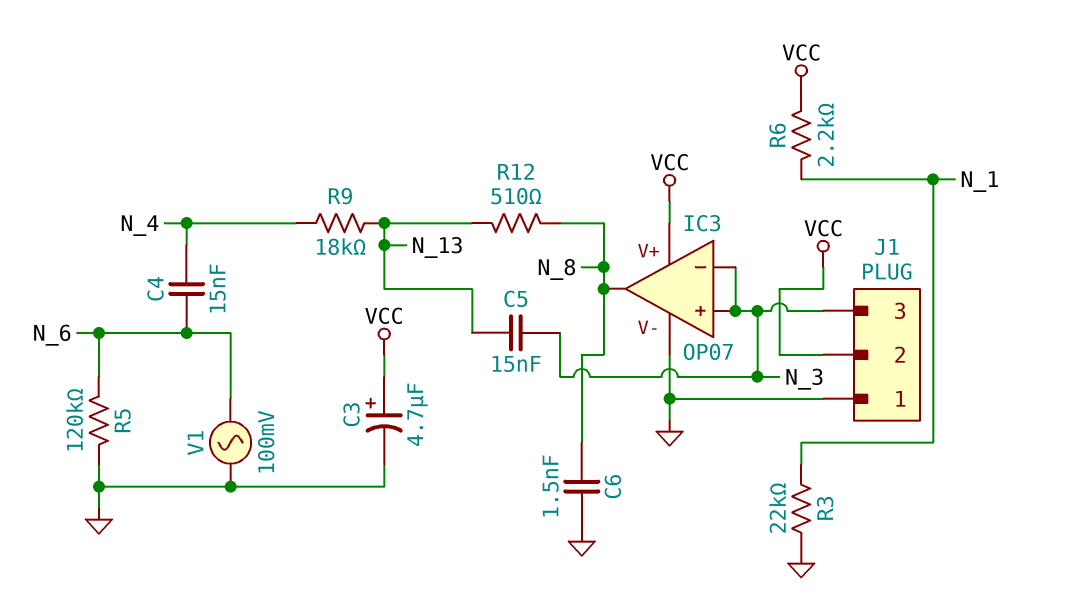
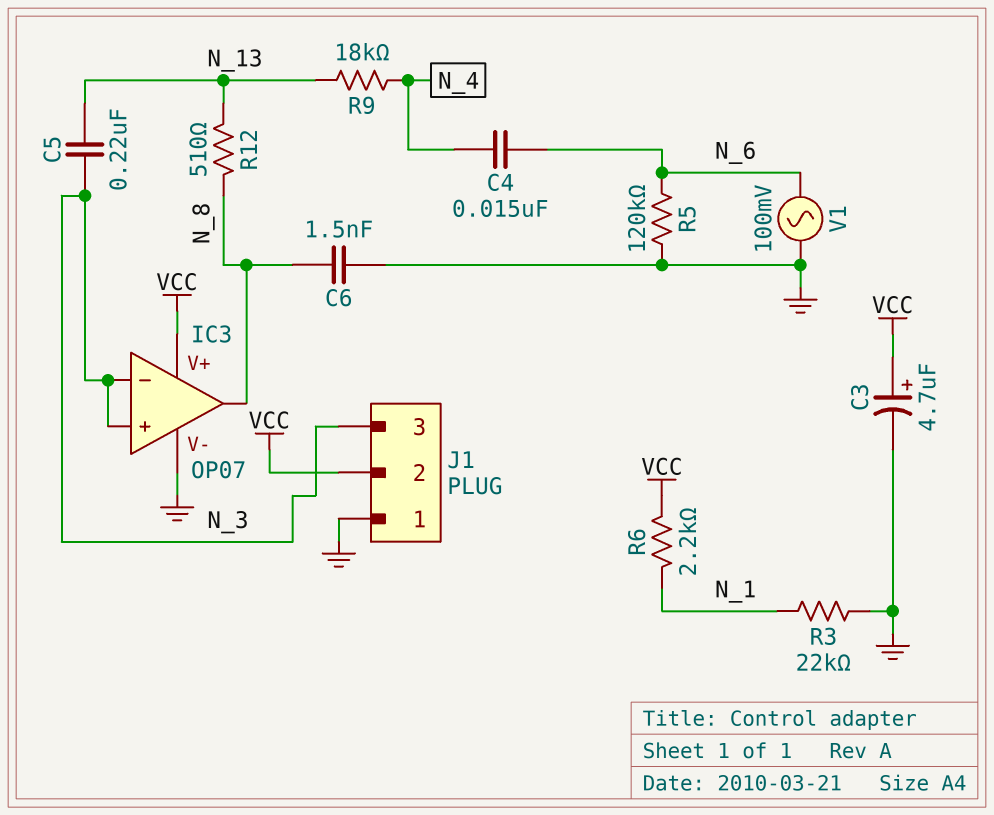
C5: 15nF (N_3, N_13) -> 220nF (N_3, N_13)

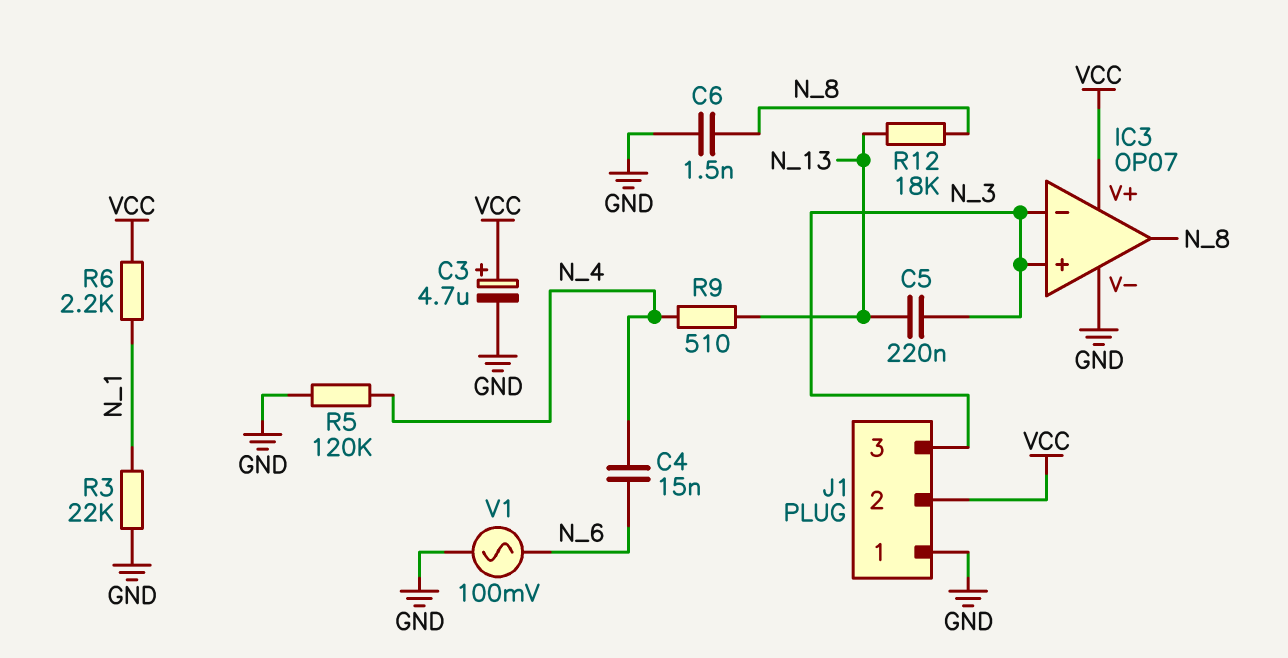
R5: 120k (GND, N_6) -> 120k (GND, N_4)
R9: 18k (N_4, N_13) -> 510 (N_4, N_13)
R12: 510 (N_8, N_13) -> 18k (N_8, N_13)

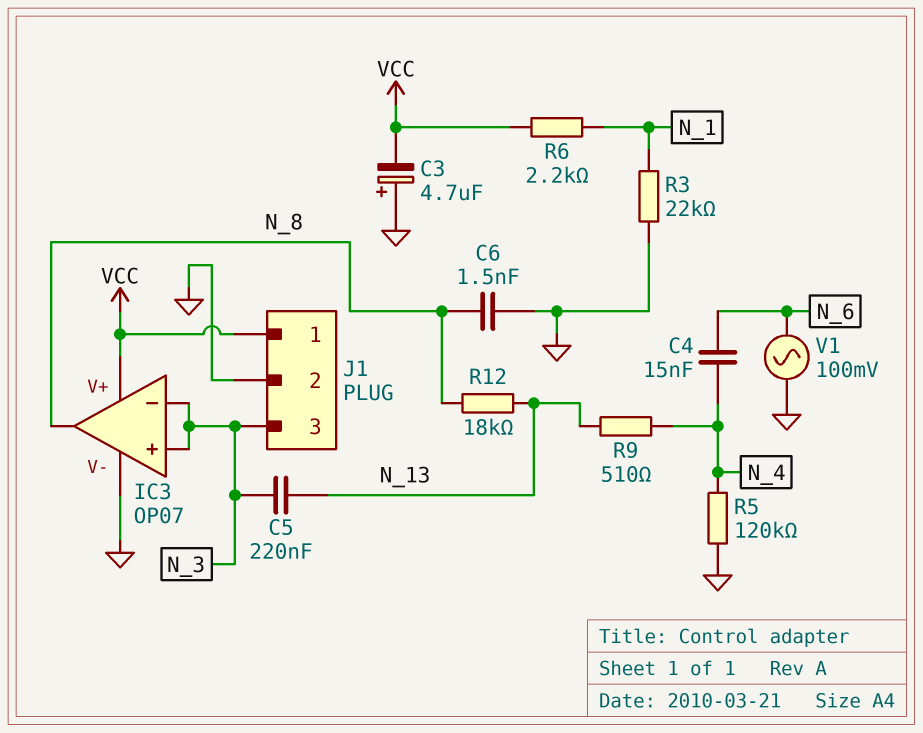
C3: 4.7uF (plus VCC, minus GND) -> 4.7uF (plus GND, minus VCC)
J1 pin 1: GND -> VCC
J1 pin 2: VCC -> GND

